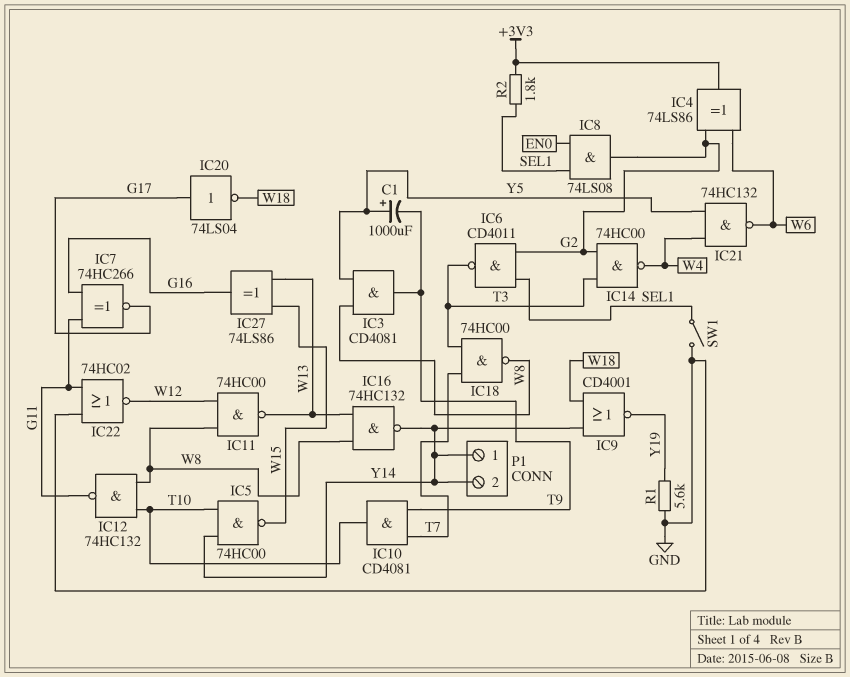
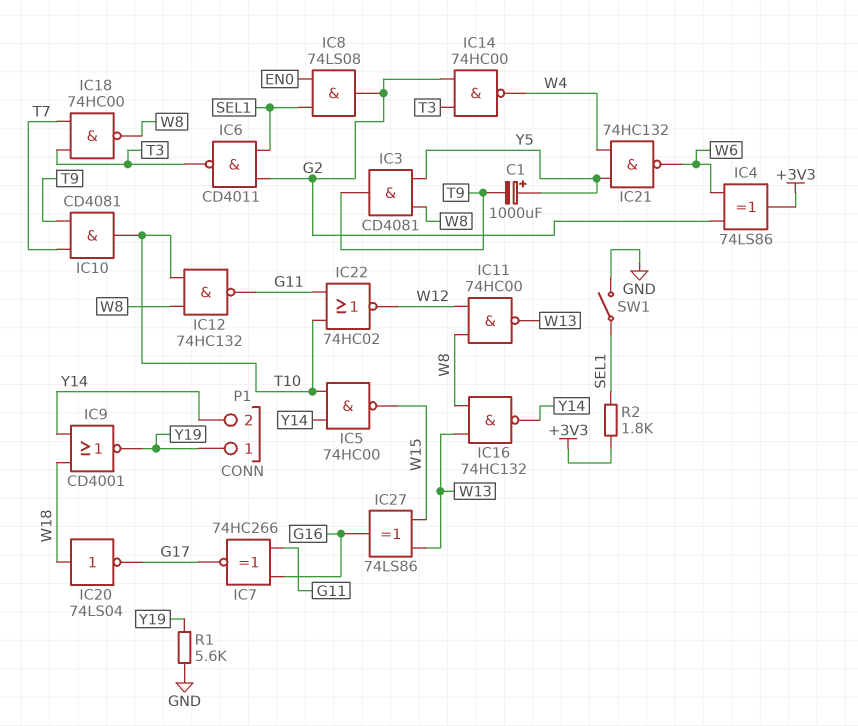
IC20: NOT 74LS04 (in G17, out W18) -> NOT 74LS04 (in W18, out G17)
IC22: NOR 74HC02 (in G11, in GND, out W12) -> NOR 74HC02 (in G11, in T10, out W12)
P1 pin 1: Y14 -> Y19

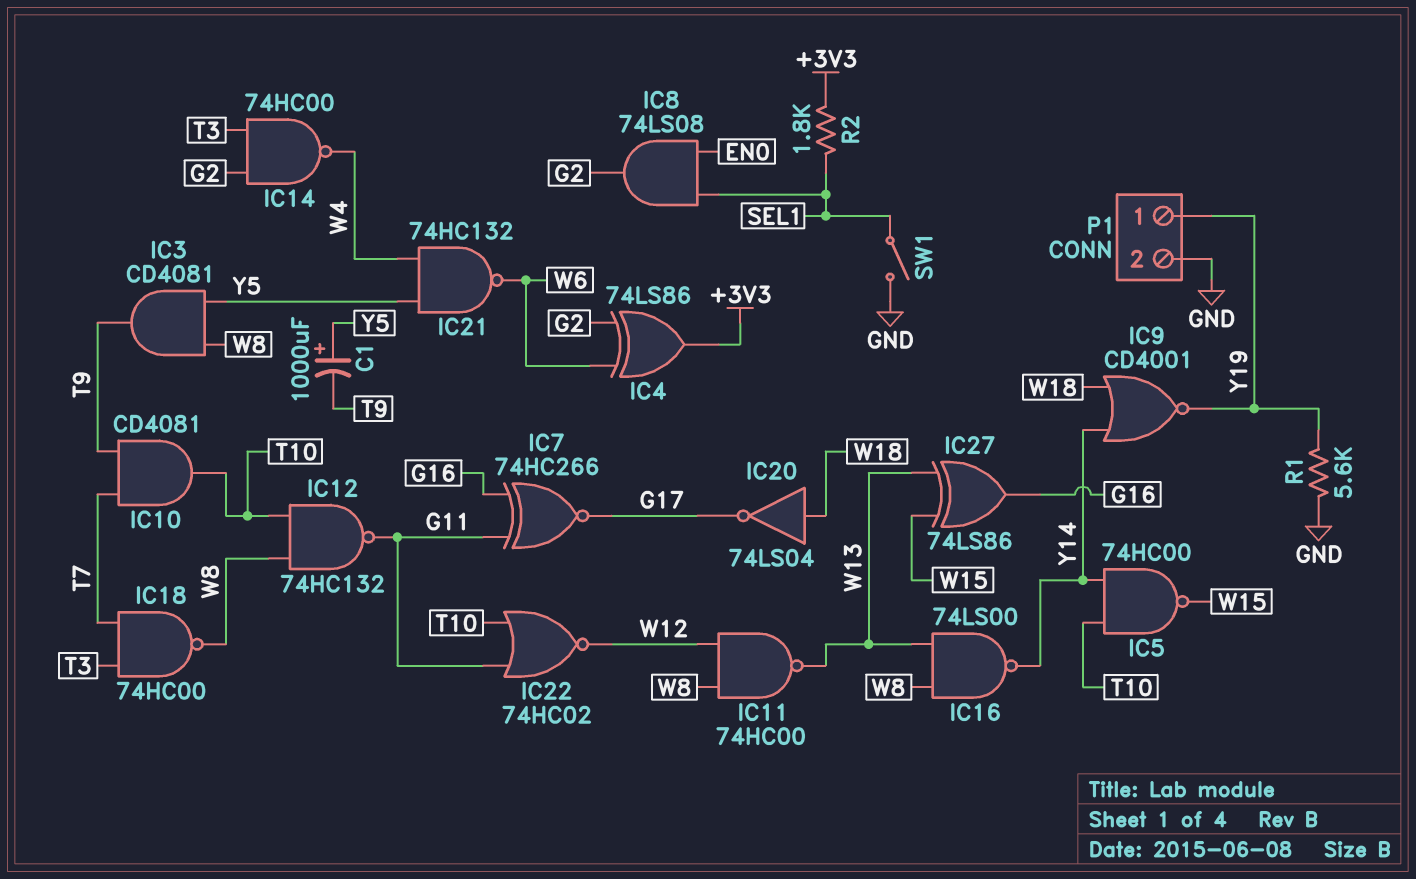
IC6: NAND CD4011 (in G2, in SEL1, out T3) -> none
IC16: NAND 74HC132 (in W8, in W13, out Y14) -> NAND 74LS00 (in W8, in W13, out Y14)
P1 pin 2: Y14 -> GND

